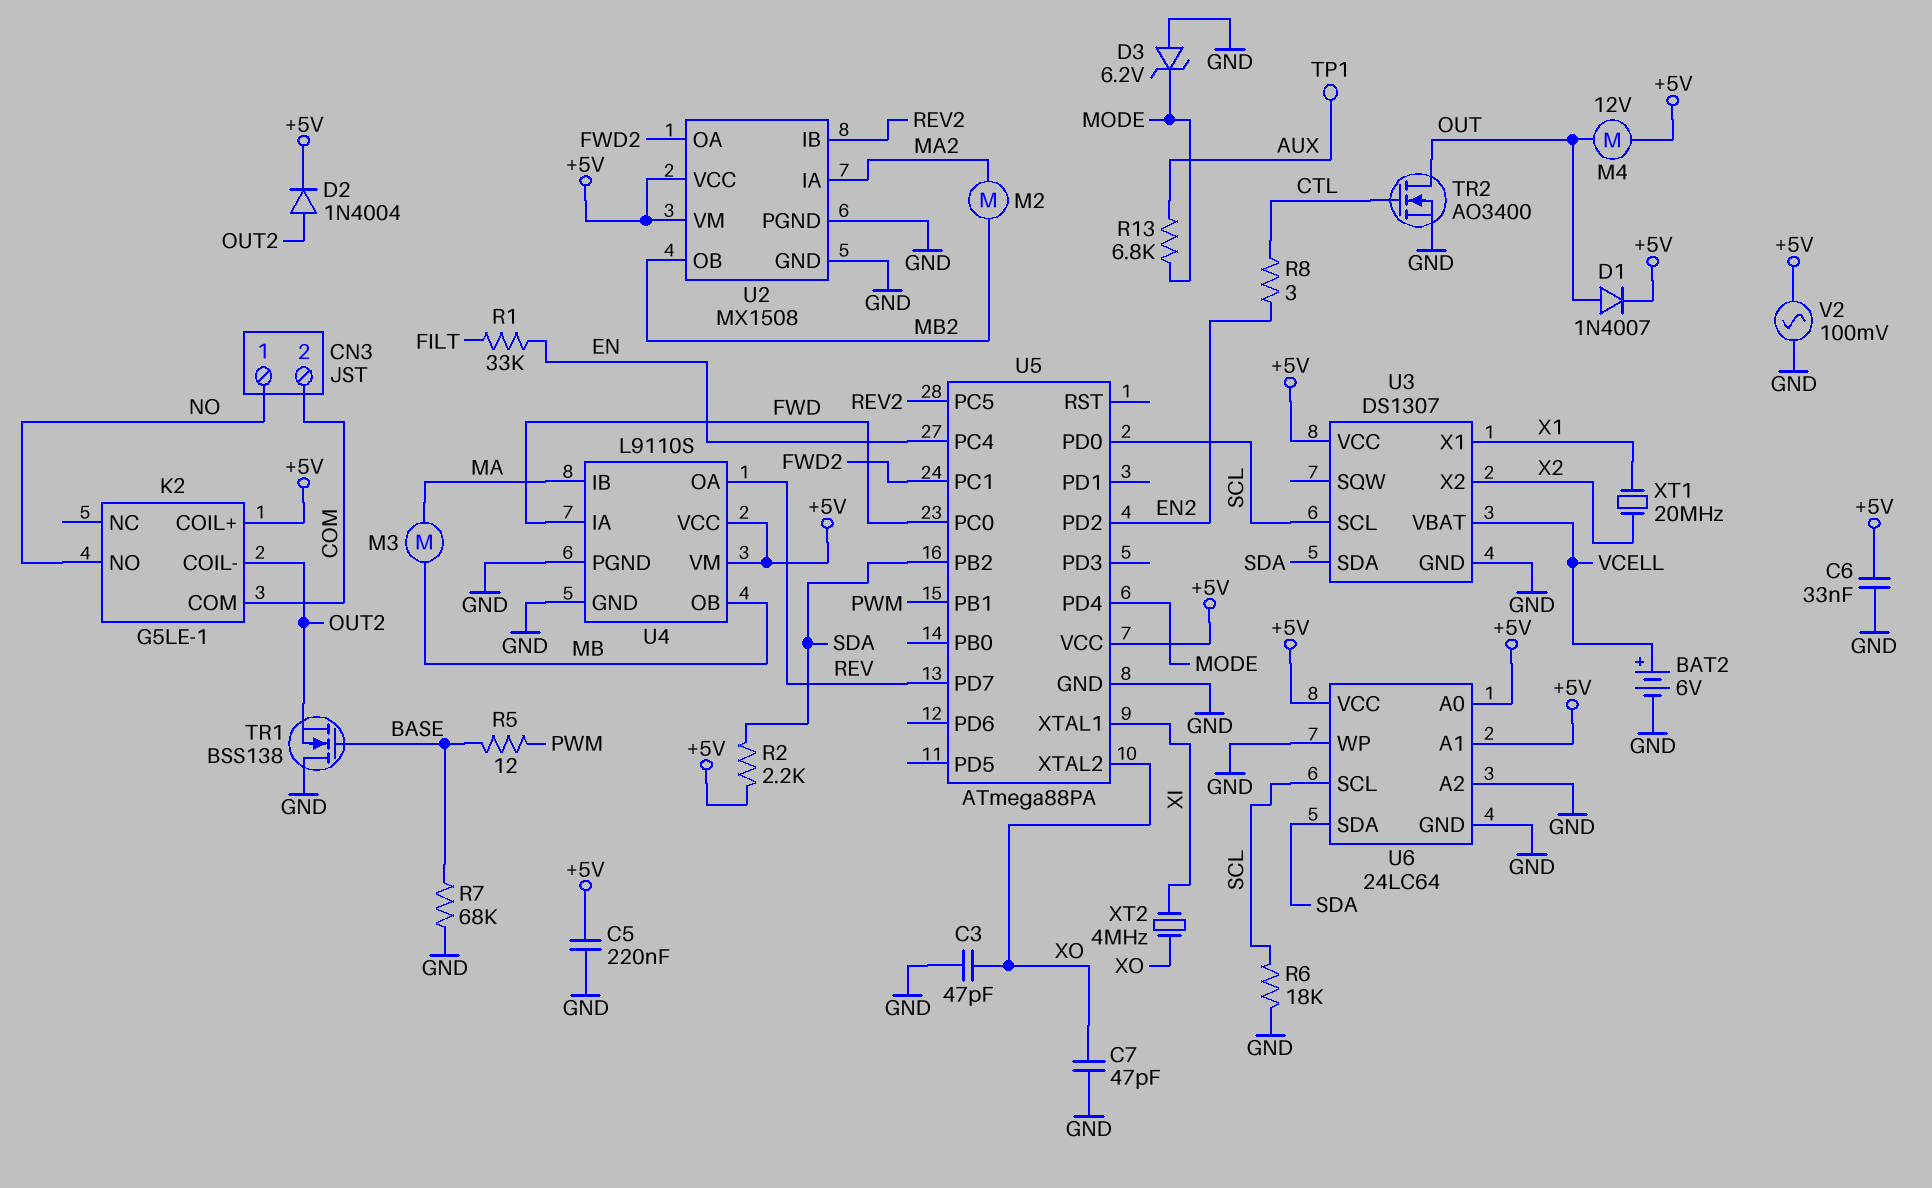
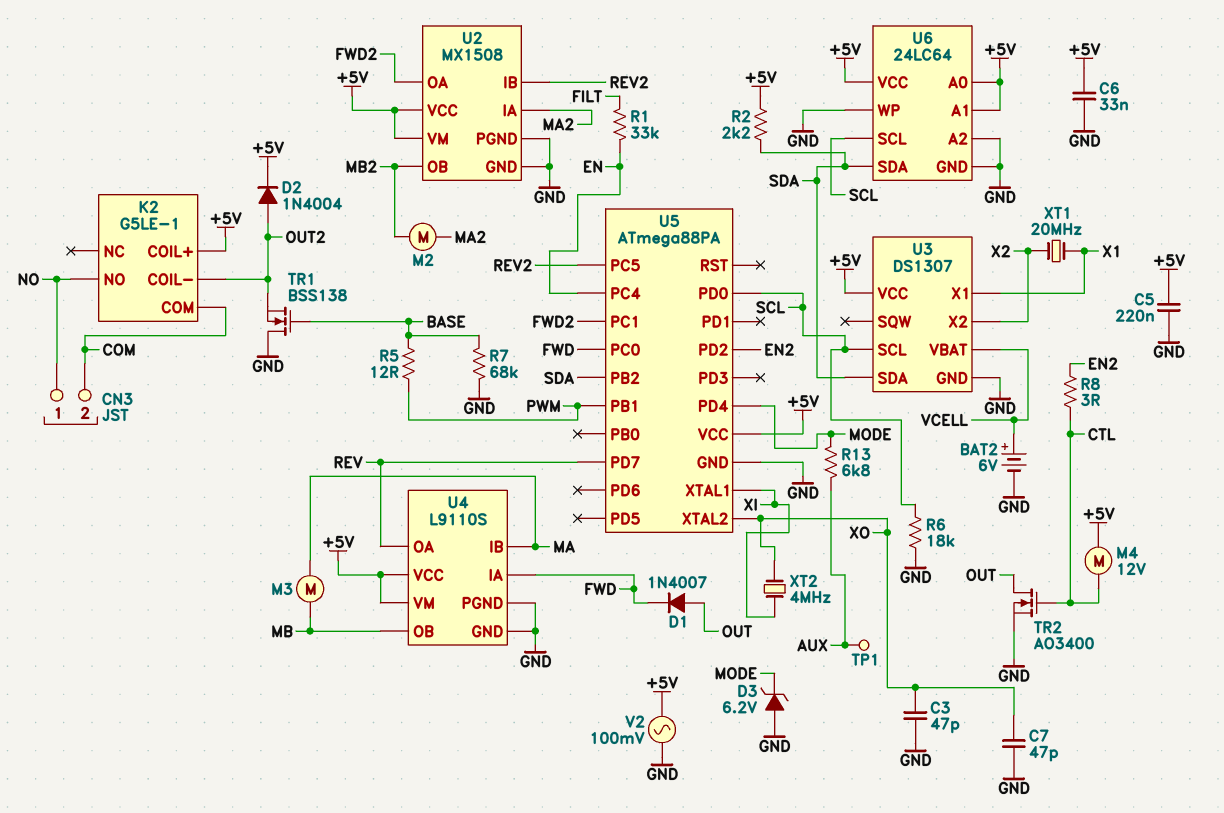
D1: diode 1N4007 (A OUT, K +5V) -> diode 1N4007 (A OUT, K FWD)
M4: motor 12V (+5V, OUT) -> motor 12V (+5V, CTL)

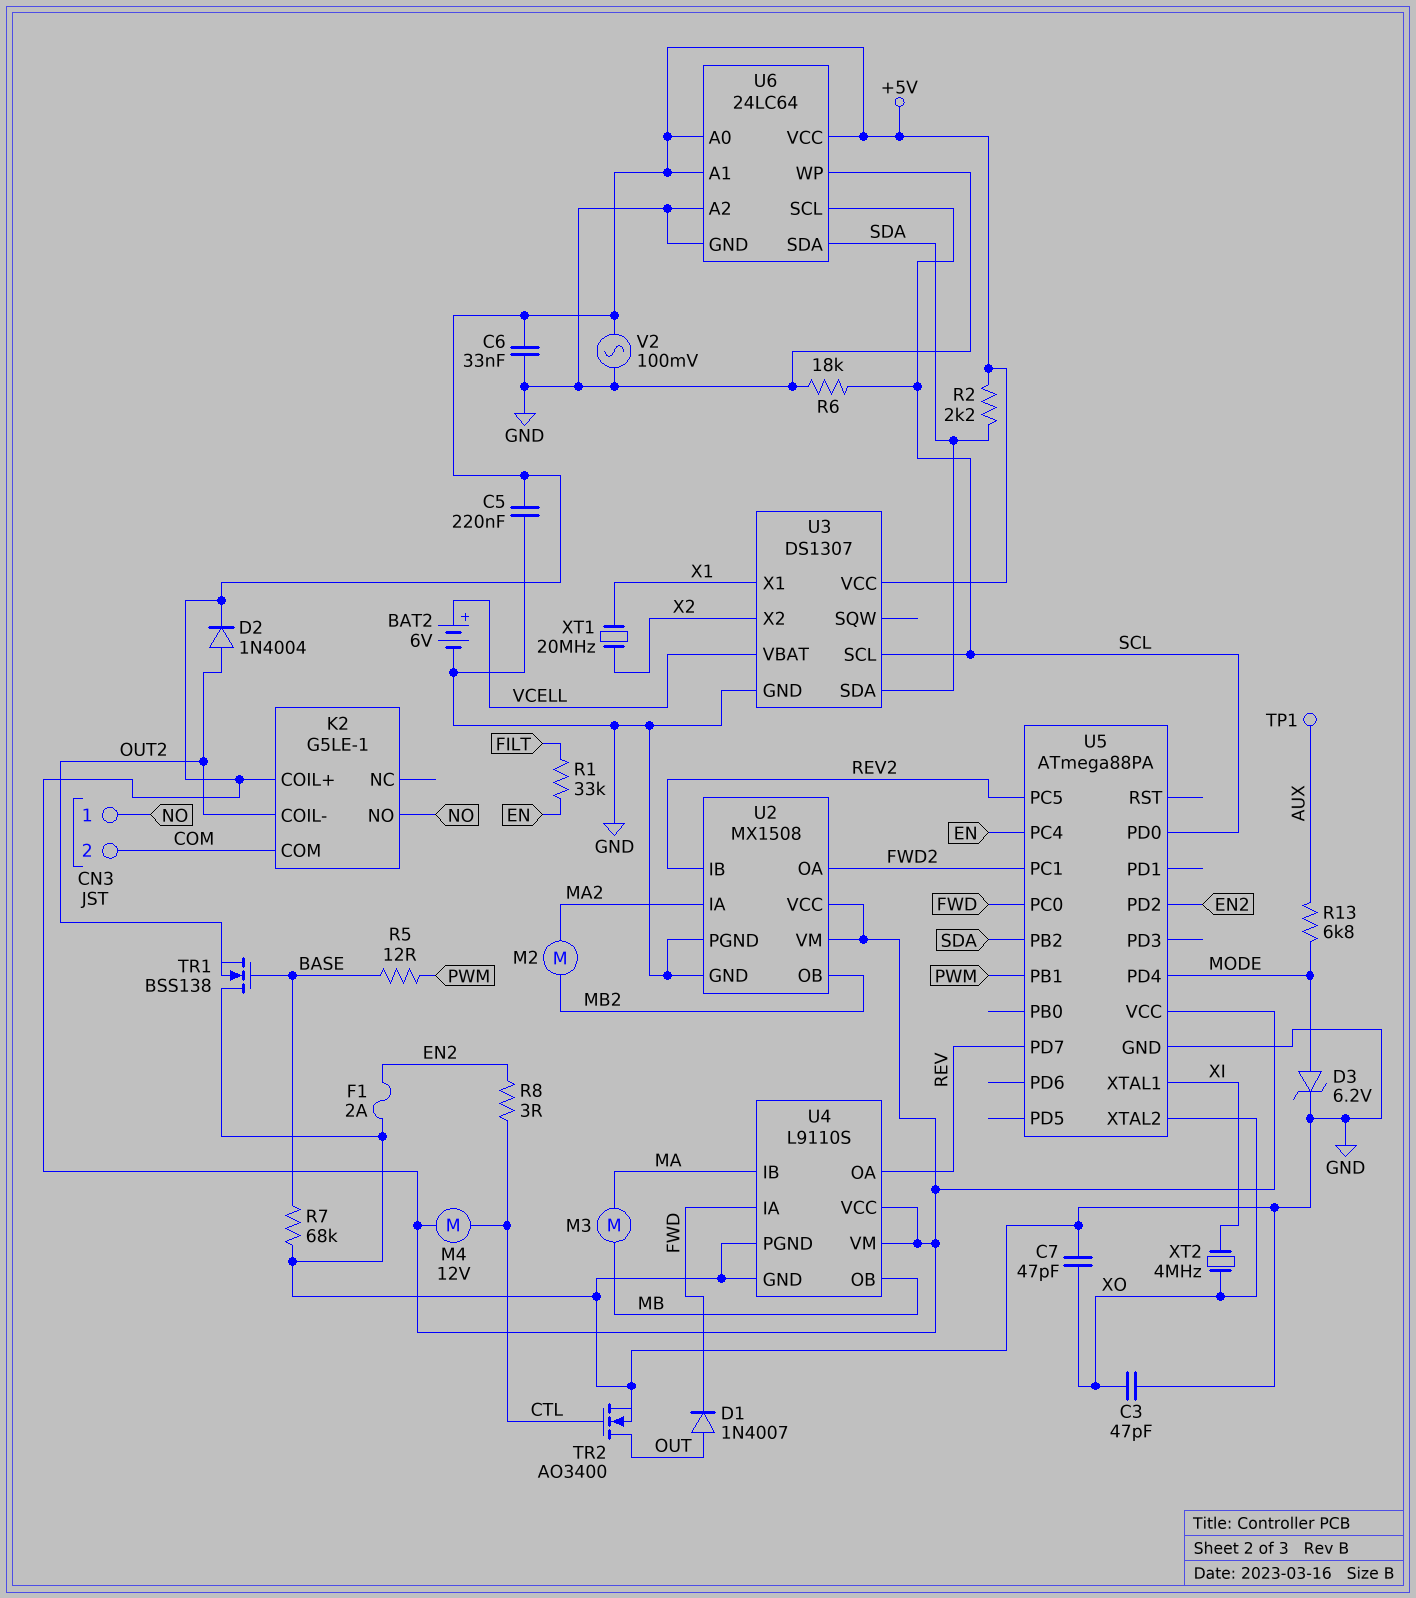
D3: zener 6.2V (A GND, K MODE) -> zener 6.2V (A MODE, K GND)
F1: none -> 2A (EN2, GND)

